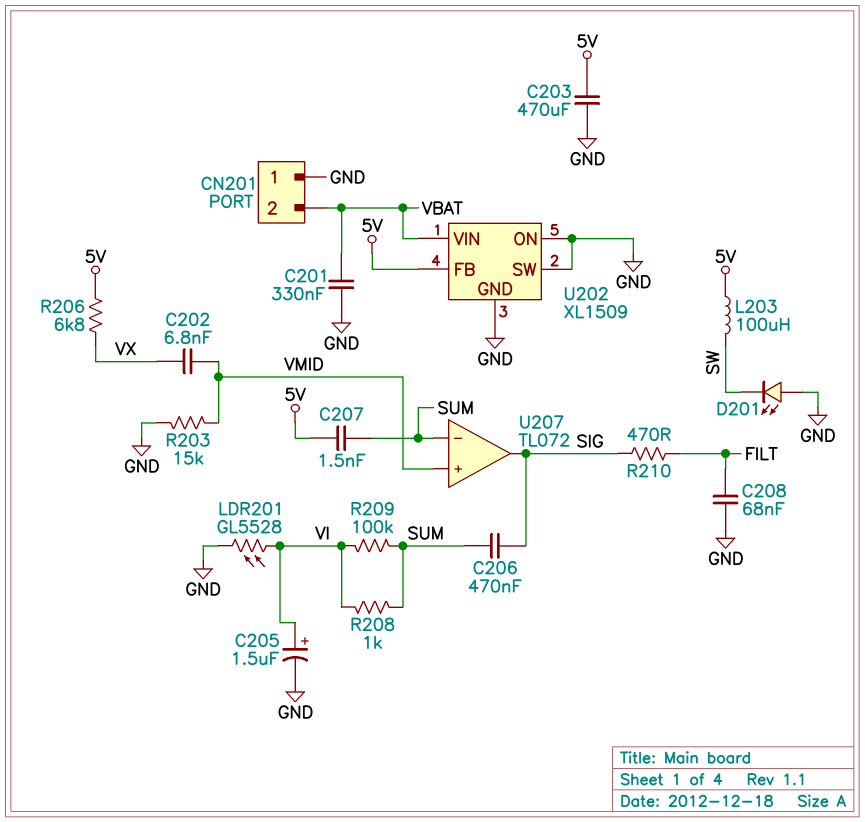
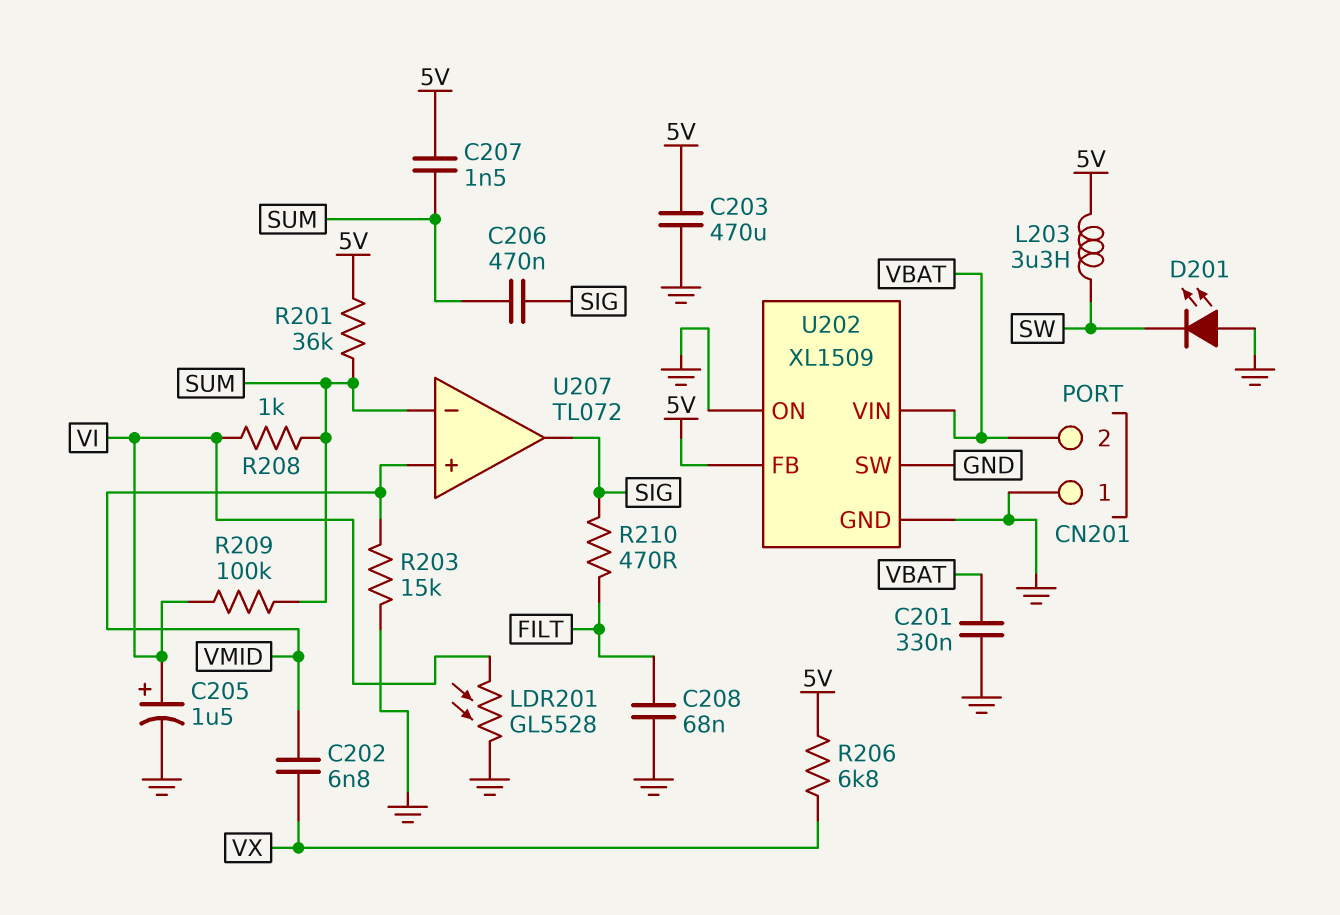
L203: 100uH (5V, SW) -> 3.3uH (5V, SW)
R201: none -> 36k (5V, SUM)

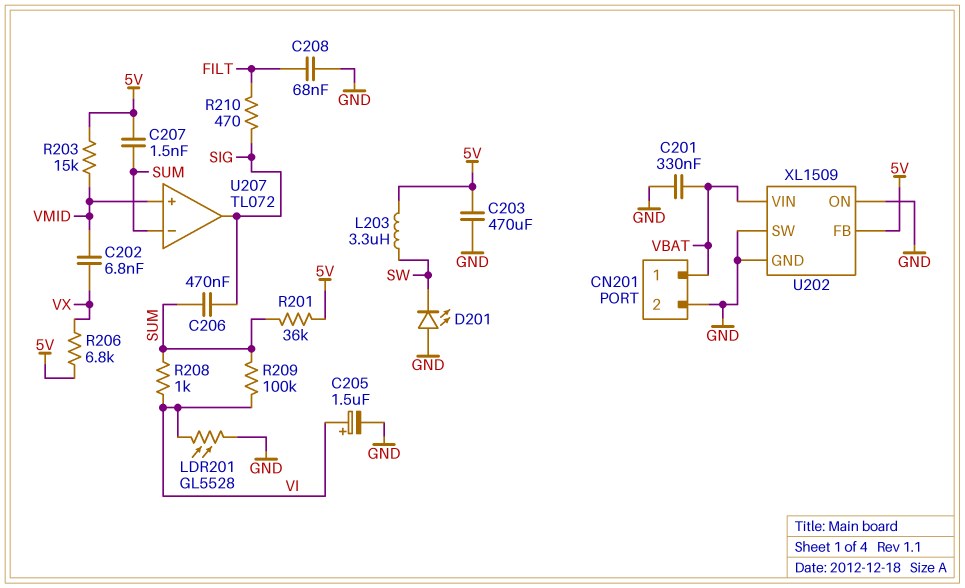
CN201 pin 1: GND -> VBAT
CN201 pin 2: VBAT -> GND
R203: 15k (GND, VMID) -> 15k (5V, VMID)

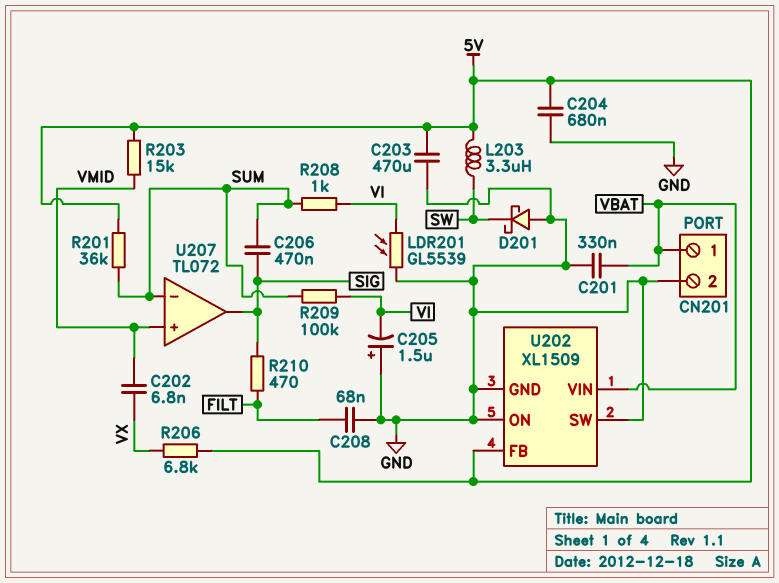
C204: none -> 680nF (5V, GND)
C205: 1.5uF (plus VI, minus GND) -> 1.5uF (plus GND, minus VI)
C207: 1.5nF (5V, SUM) -> none
D201: LED (A GND, K SW) -> schottky (A GND, K SW)
LDR201: GL5528 (GND, VI) -> GL5539 (GND, VI)

